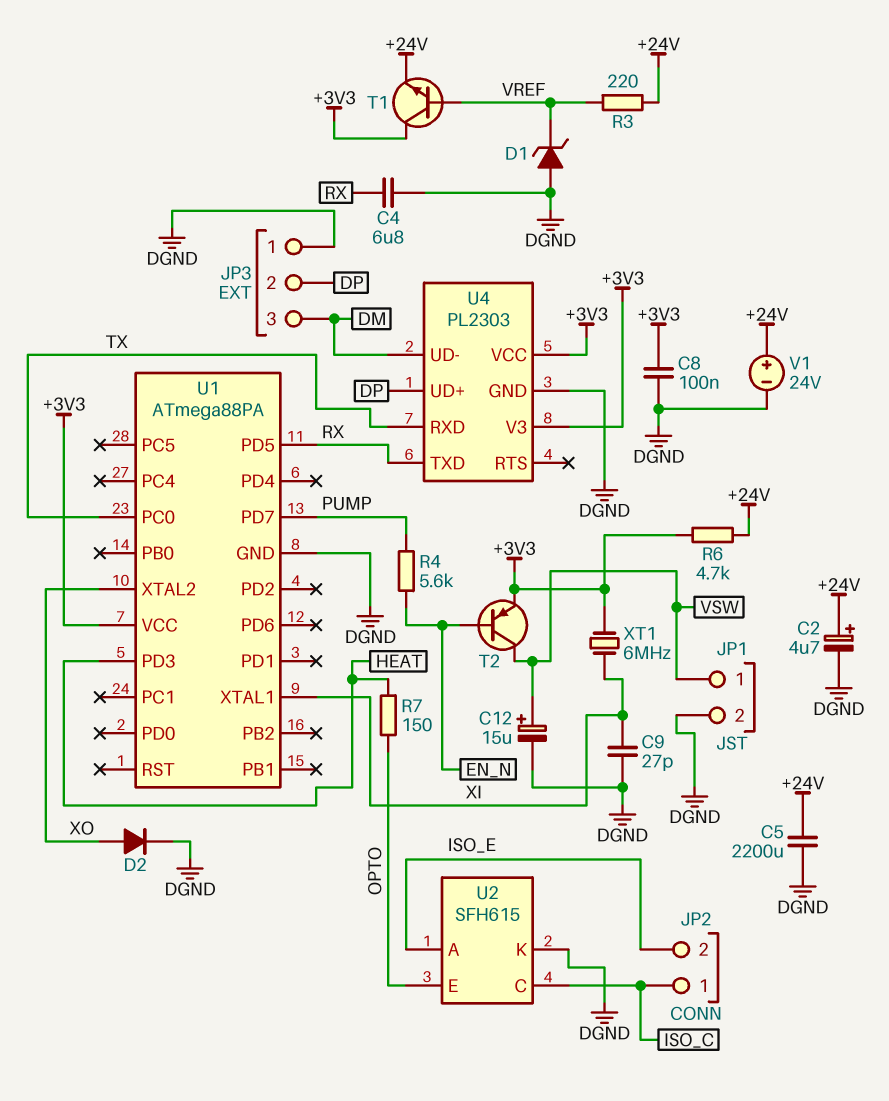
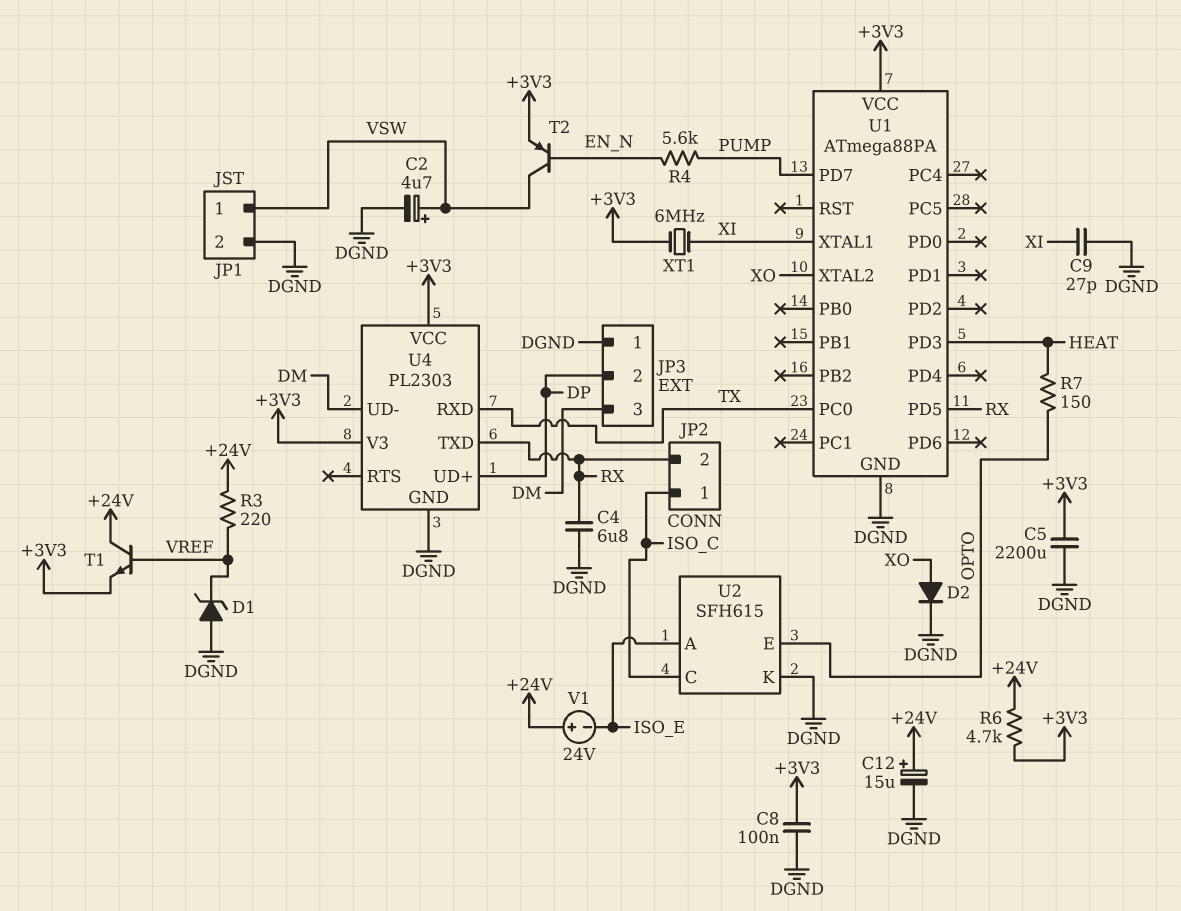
C2: 4.7uF (plus +24V, minus DGND) -> 4.7uF (plus VSW, minus DGND)
C5: 2200uF (+24V, DGND) -> 2200uF (+3V3, DGND)
C12: 15uF (plus VSW, minus DGND) -> 15uF (plus +24V, minus DGND)
JP2 pin 2: ISO_E -> RX
T1: NPN (B VREF, C +3V3, E +24V) -> NPN (B VREF, C +24V, E +3V3)
V1: 24V (plus +24V, minus DGND) -> 24V (plus +24V, minus ISO_E)

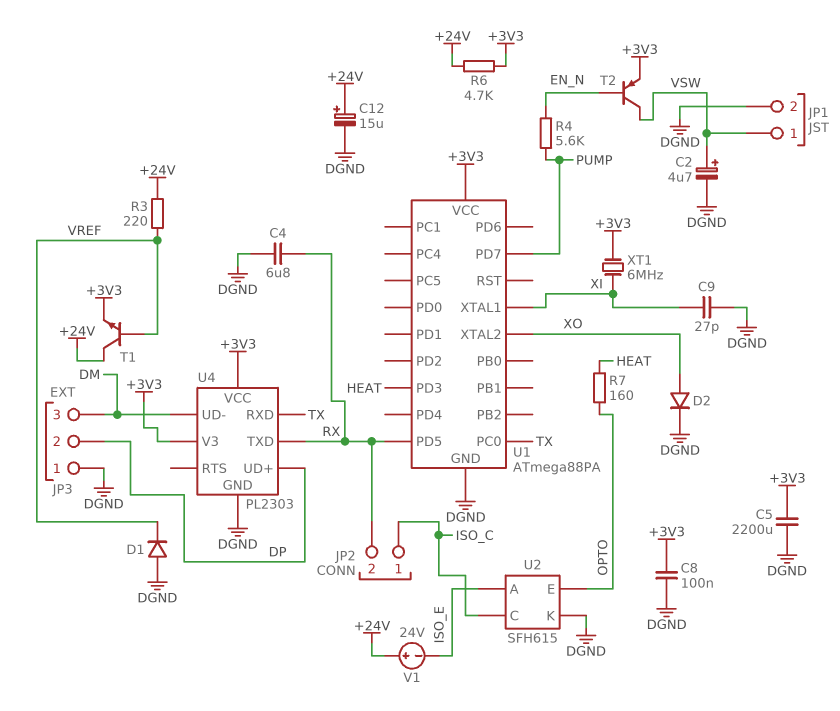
D1: zener (A DGND, K VREF) -> diode (A DGND, K VREF)
R7: 150 (HEAT, OPTO) -> 160 (HEAT, OPTO)

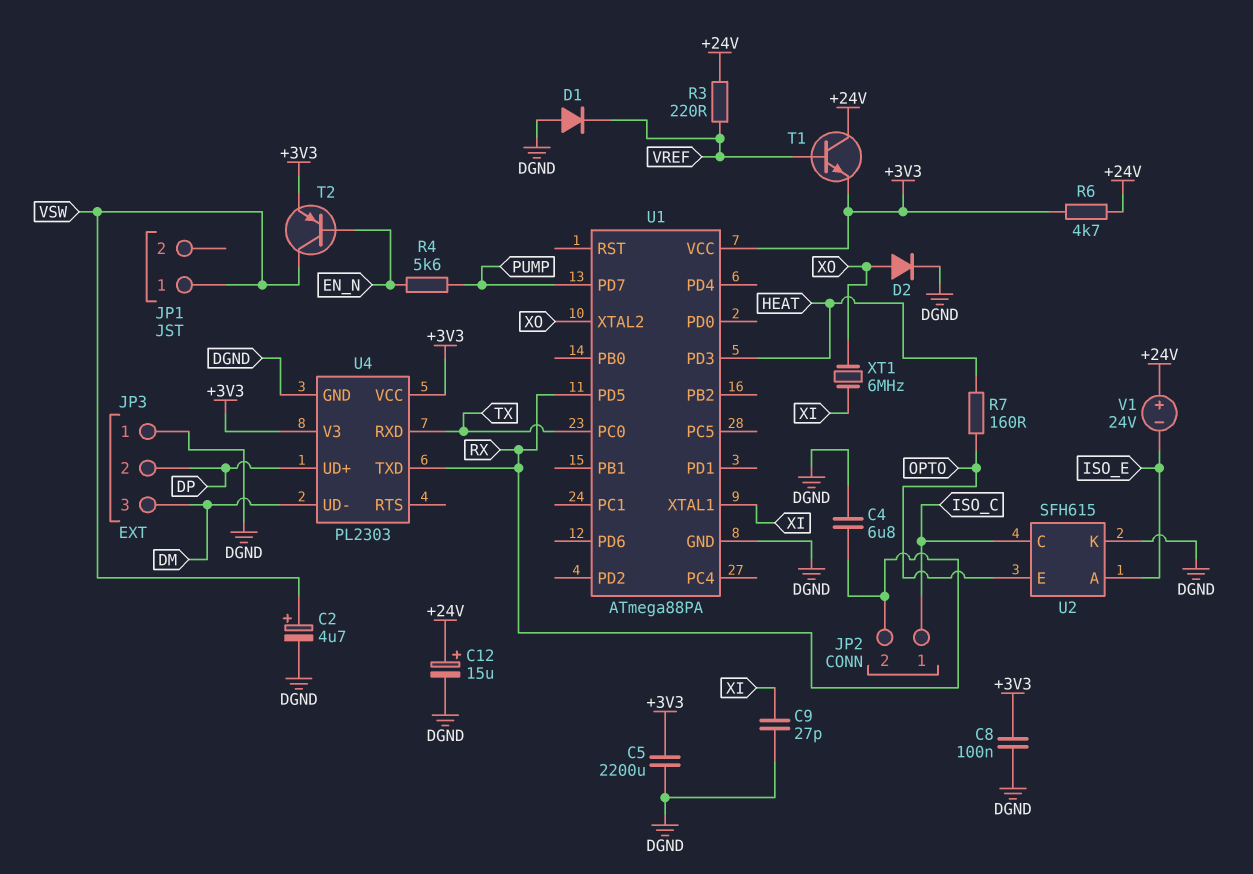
JP1 pin 2: DGND -> none
XT1: 6MHz (+3V3, XI) -> 6MHz (XI, XO)

